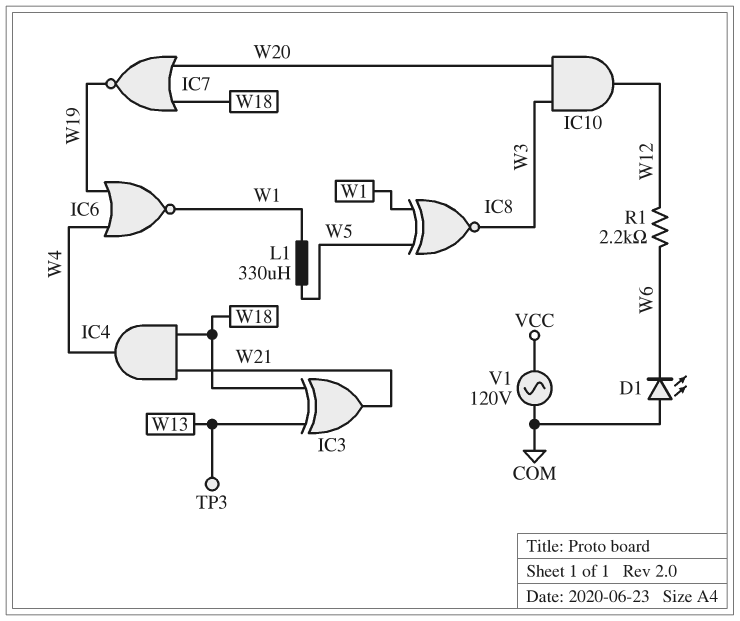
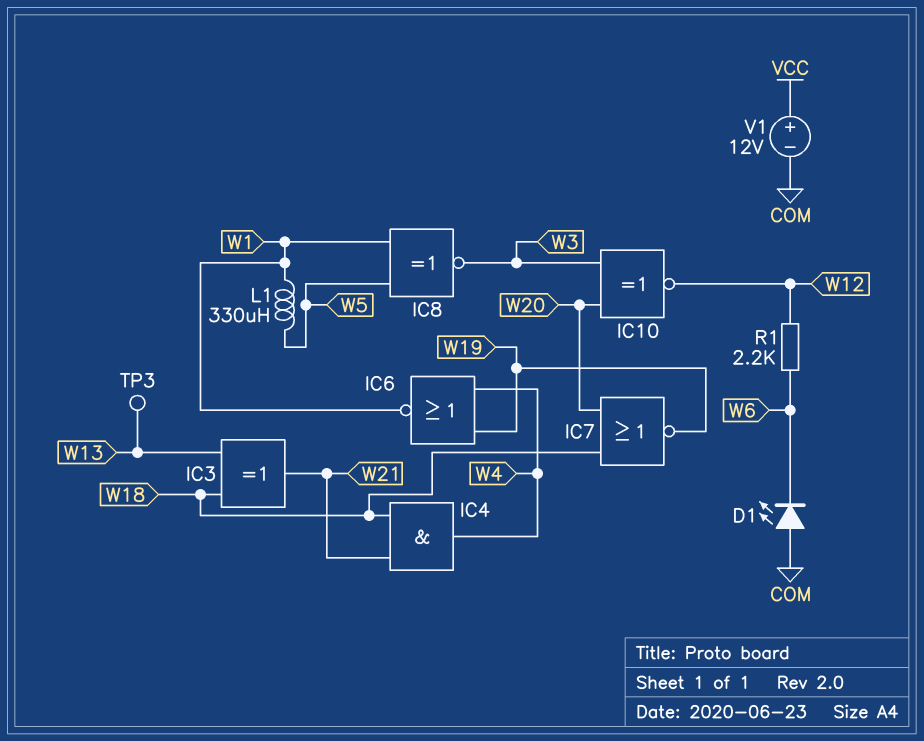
IC10: AND (in W3, in W20, out W12) -> XNOR (in W3, in W20, out W12)
V1: AC 120V (COM, VCC) -> 12V (plus VCC, minus COM)

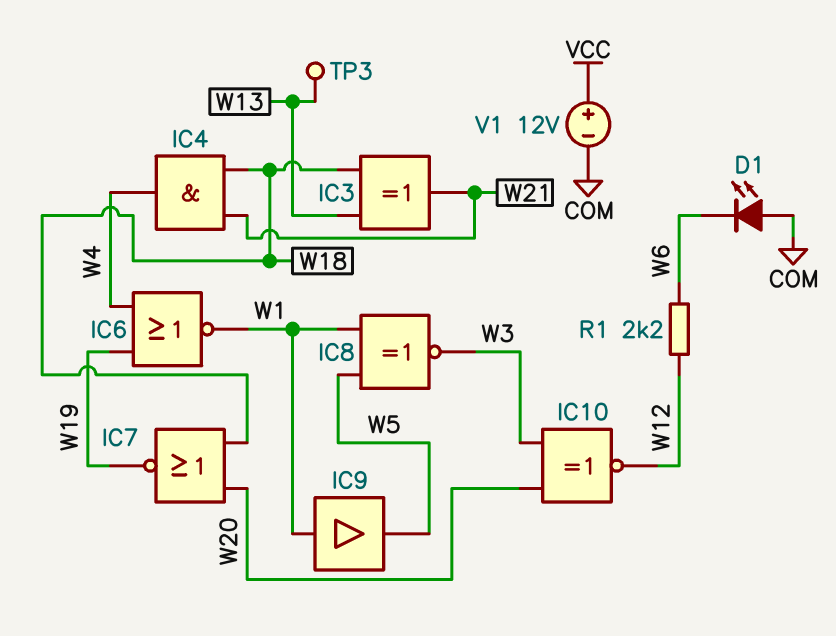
IC9: none -> buffer (in W1, out W5)
L1: 330uH (W1, W5) -> none

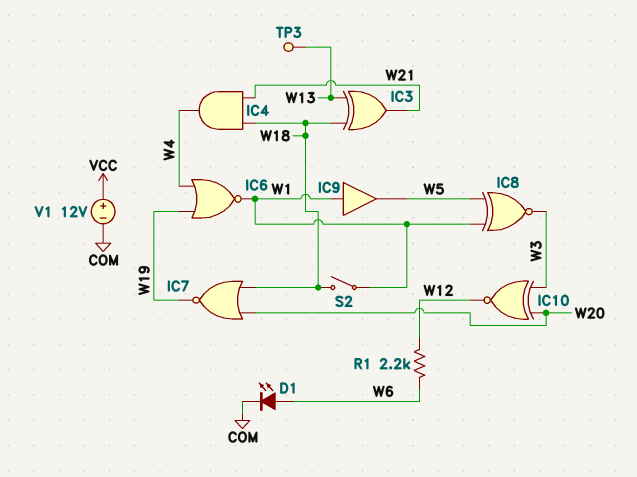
D1: LED (A COM, K W6) -> LED (A W6, K COM)
S2: none -> switch (W1, W18)

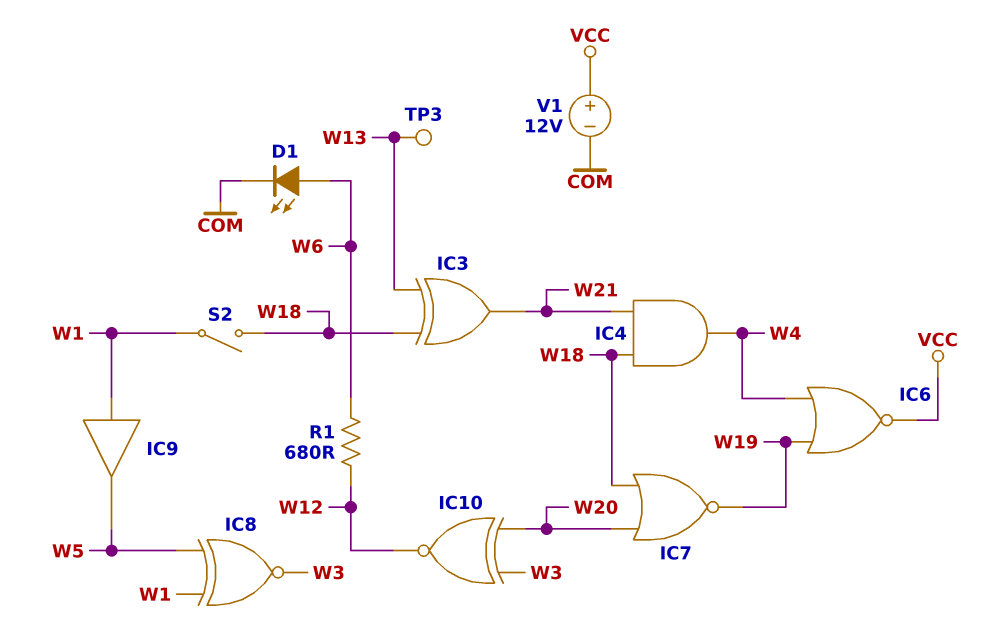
IC6: NOR (in W4, in W19, out W1) -> NOR (in W4, in W19, out VCC)
R1: 2.2k (W6, W12) -> 680 (W6, W12)

